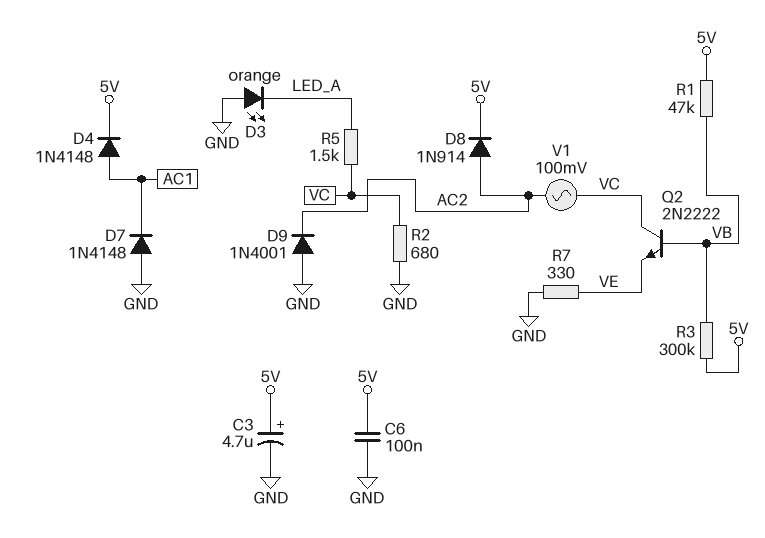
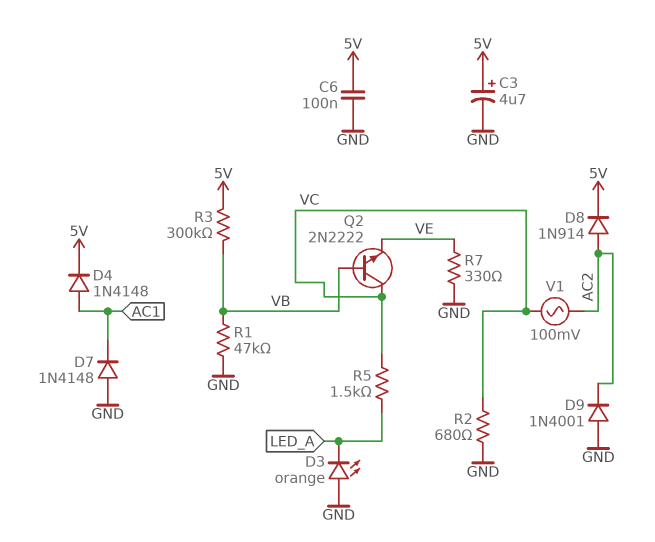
R1: 47k (5V, VB) -> 47k (GND, VB)

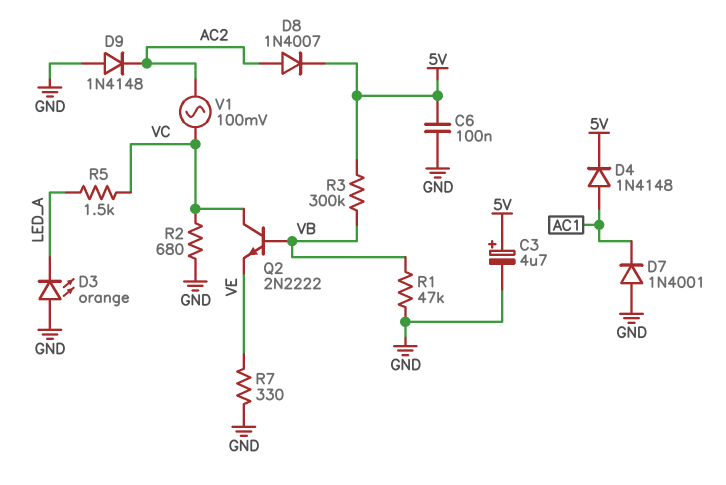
D7: diode 1N4148 (A GND, K AC1) -> diode 1N4001 (A GND, K AC1)
D8: diode 1N914 (A AC2, K 5V) -> diode 1N4007 (A AC2, K 5V)
D9: diode 1N4001 (A GND, K AC2) -> diode 1N4148 (A GND, K AC2)

